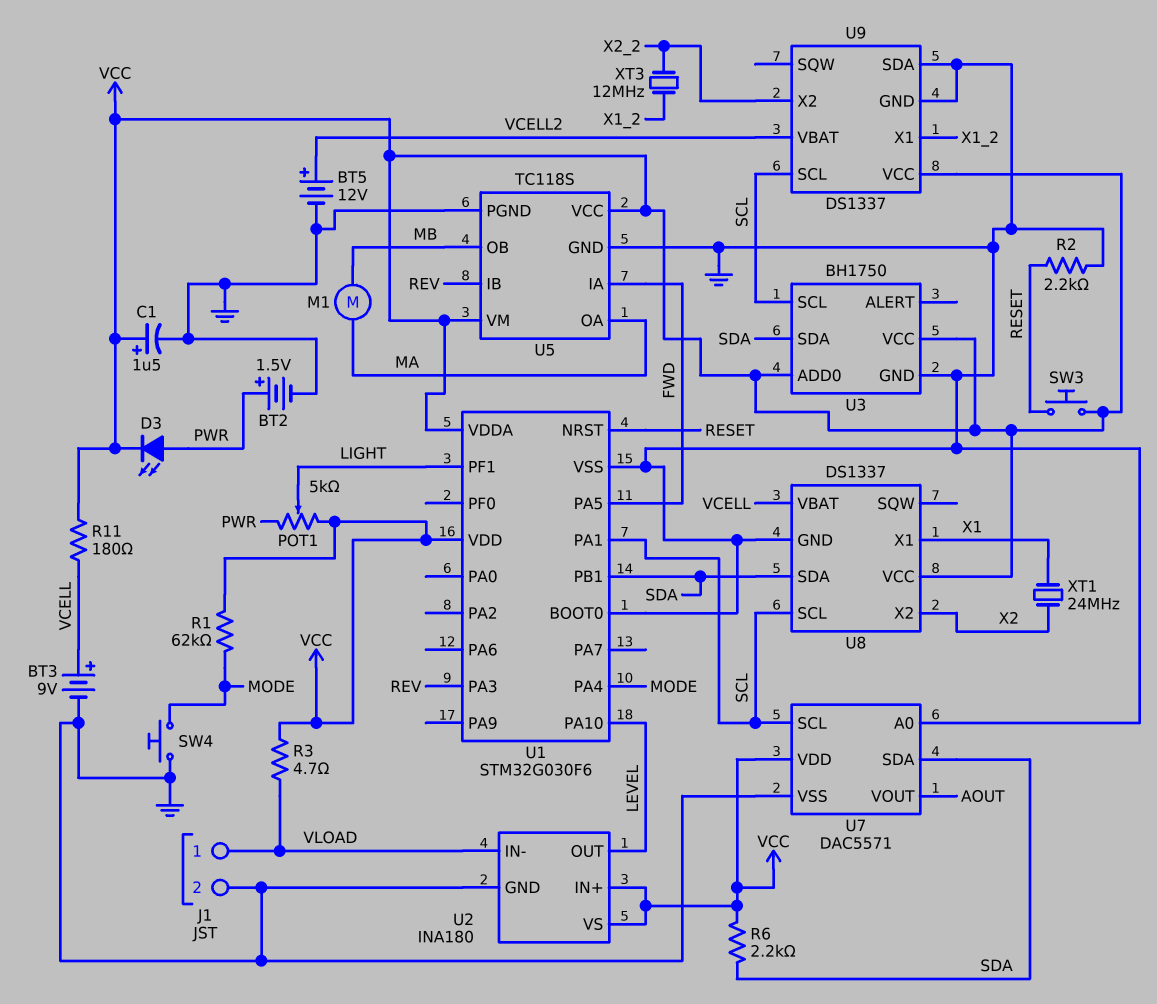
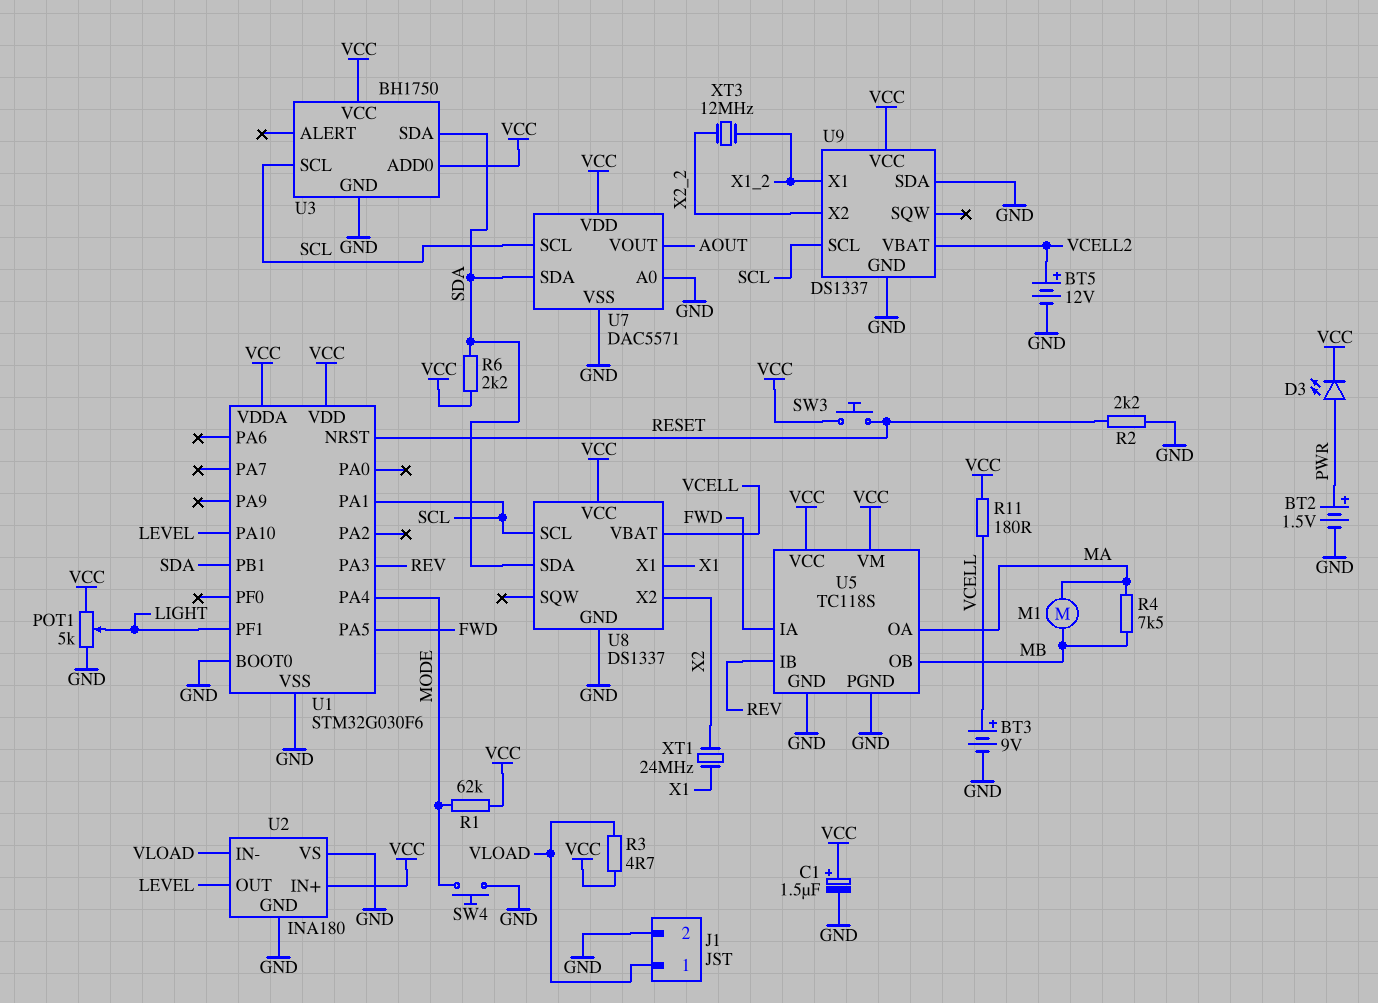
POT1: 5k (PWR, VCC, wiper LIGHT) -> 5k (GND, VCC, wiper LIGHT)
R4: none -> 7.5k (MA, MB)
U2 pin VS: VCC -> GND

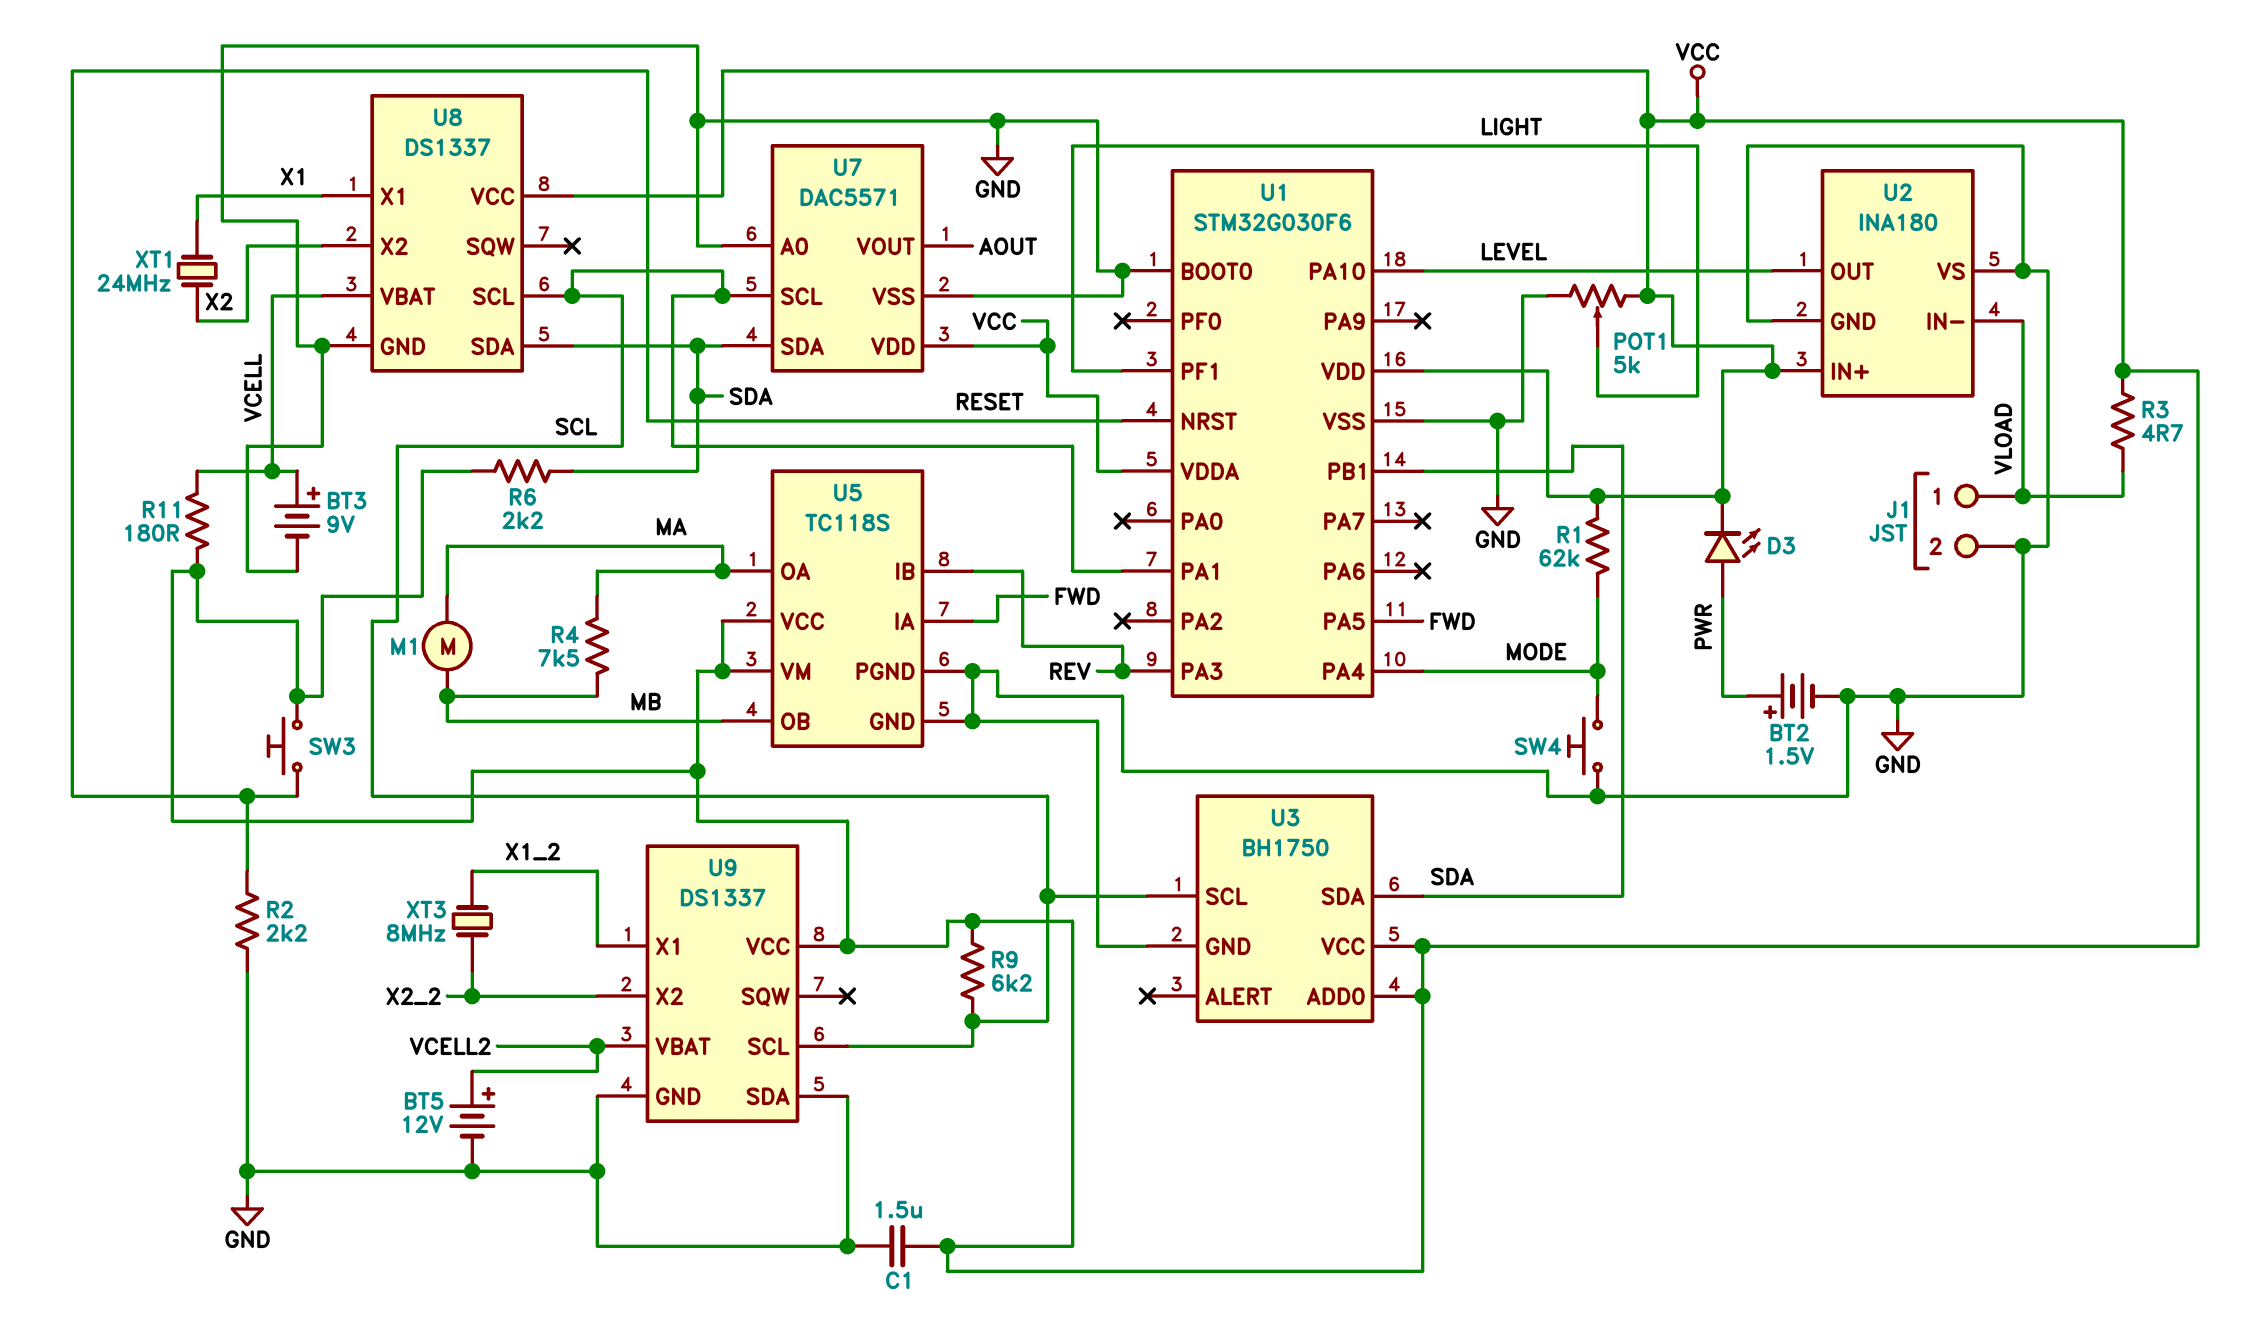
C1: 1.5uF (plus VCC, minus GND) -> 1.5uF (GND, VCC)
R9: none -> 6.2k (SCL, VCC)
XT3: 12MHz (X1_2, X2_2) -> 8MHz (X1_2, X2_2)

